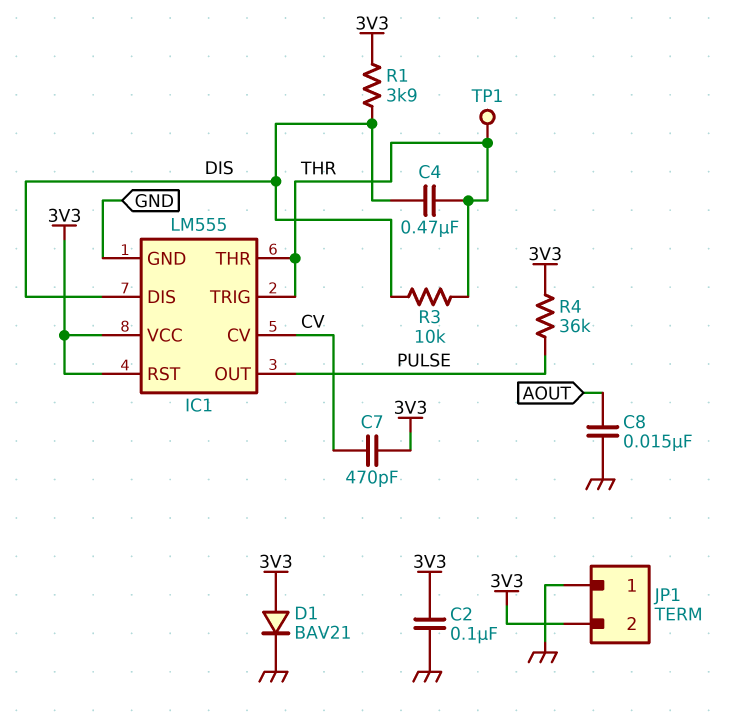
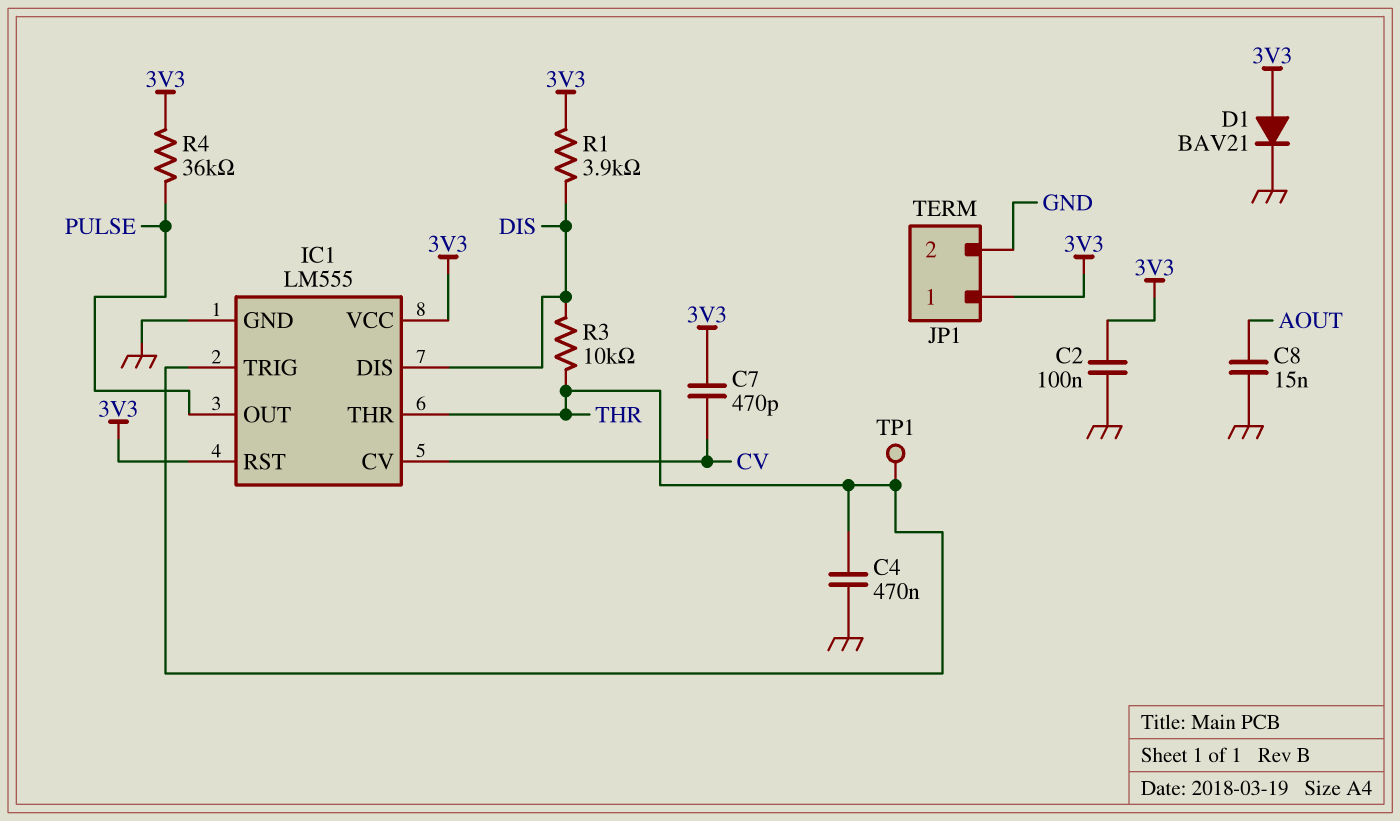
C4: 470nF (DIS, THR) -> 470nF (GND, THR)
JP1 pin 1: GND -> 3V3
JP1 pin 2: 3V3 -> GND

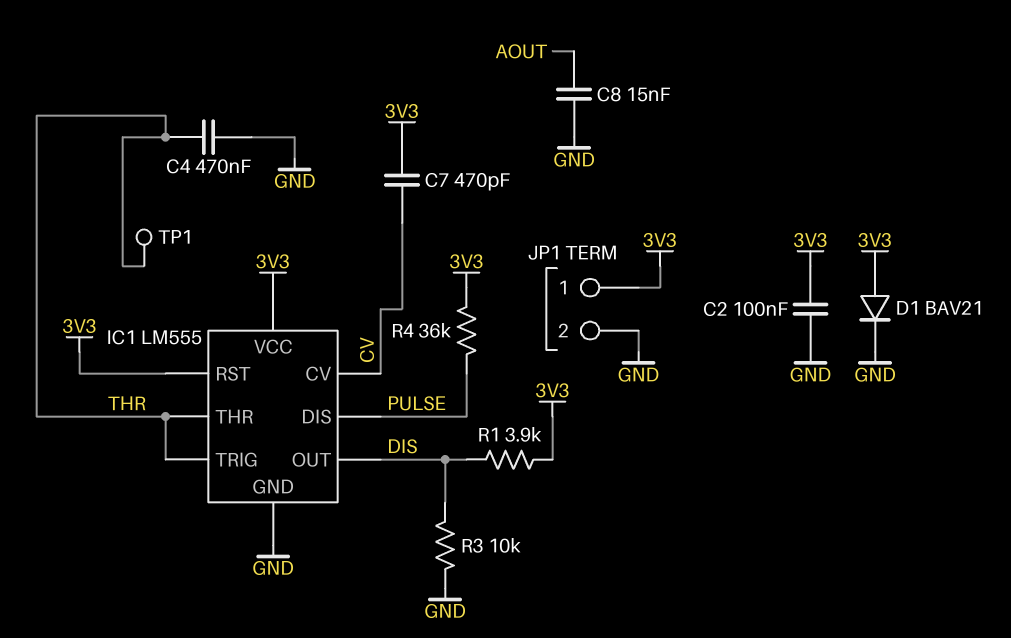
IC1 pin DIS: DIS -> PULSE
IC1 pin OUT: PULSE -> DIS
R3: 10k (DIS, THR) -> 10k (DIS, GND)

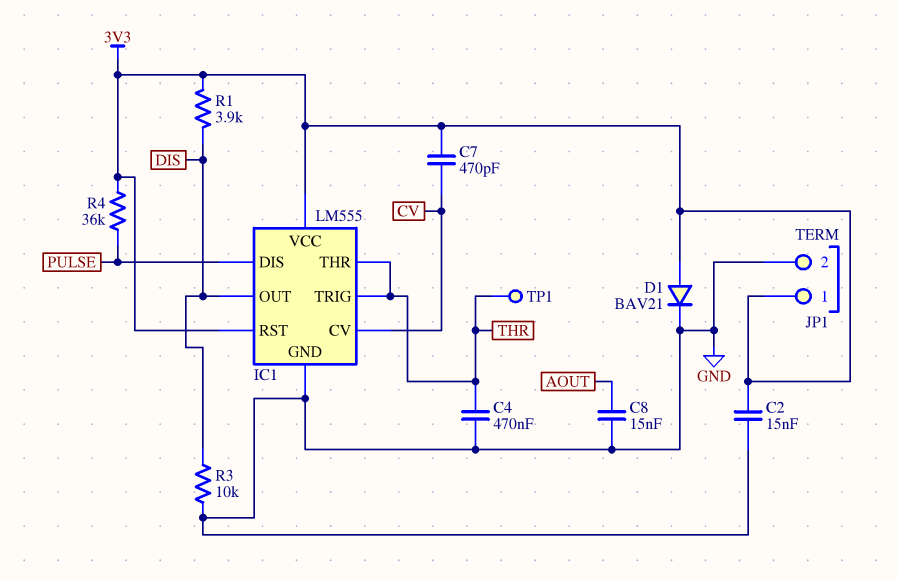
C2: 100nF (3V3, GND) -> 15nF (3V3, GND)

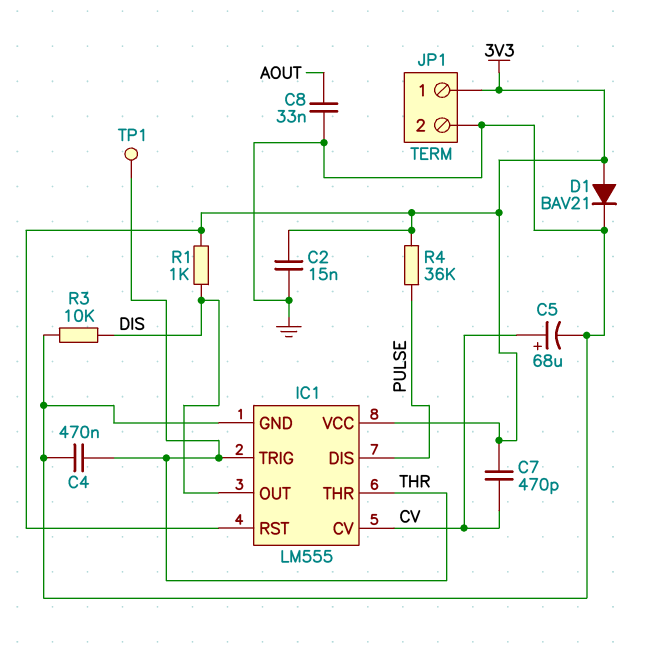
C5: none -> 68uF (plus CV, minus GND)
C8: 15nF (AOUT, GND) -> 33nF (AOUT, GND)
R1: 3.9k (3V3, DIS) -> 1k (3V3, DIS)

